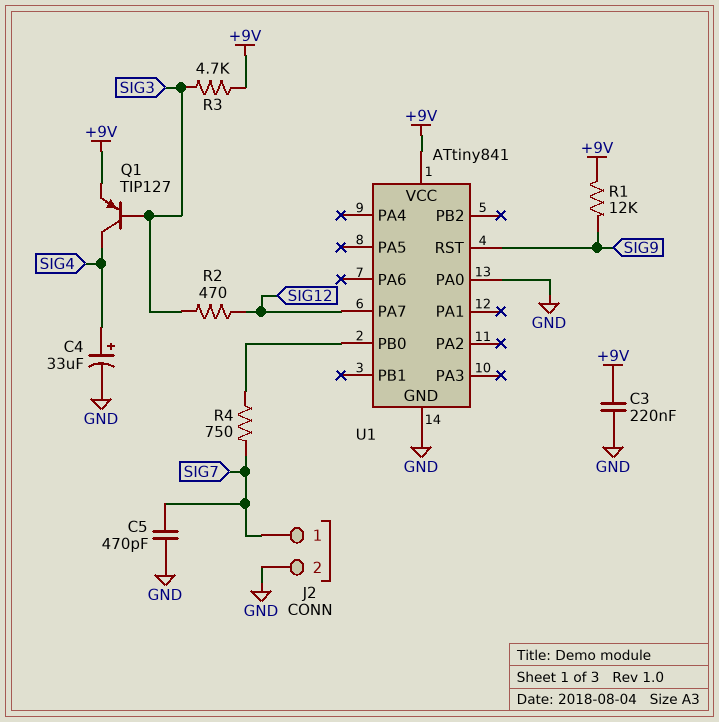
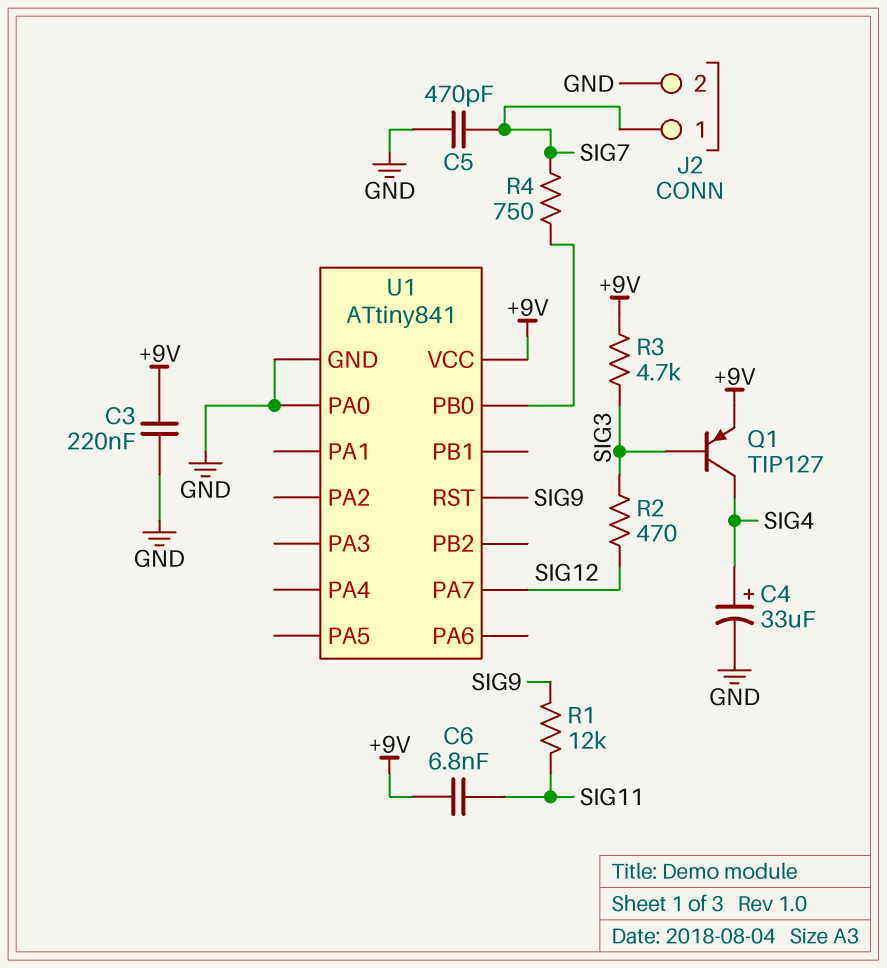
C6: none -> 6.8nF (+9V, SIG11)
R1: 12k (+9V, SIG9) -> 12k (SIG9, SIG11)

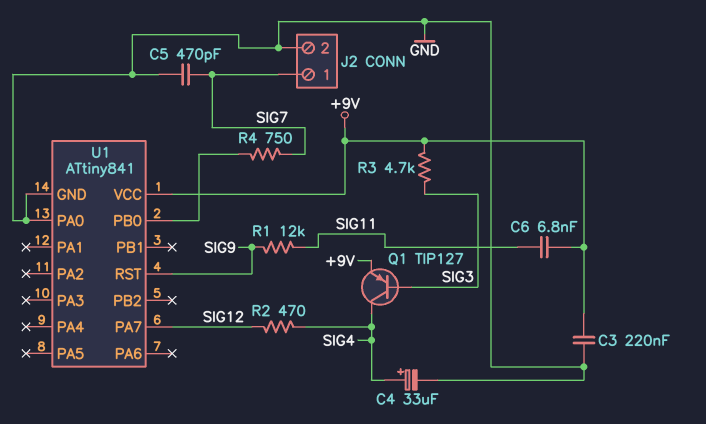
R2: 470 (SIG3, SIG12) -> 470 (SIG4, SIG12)

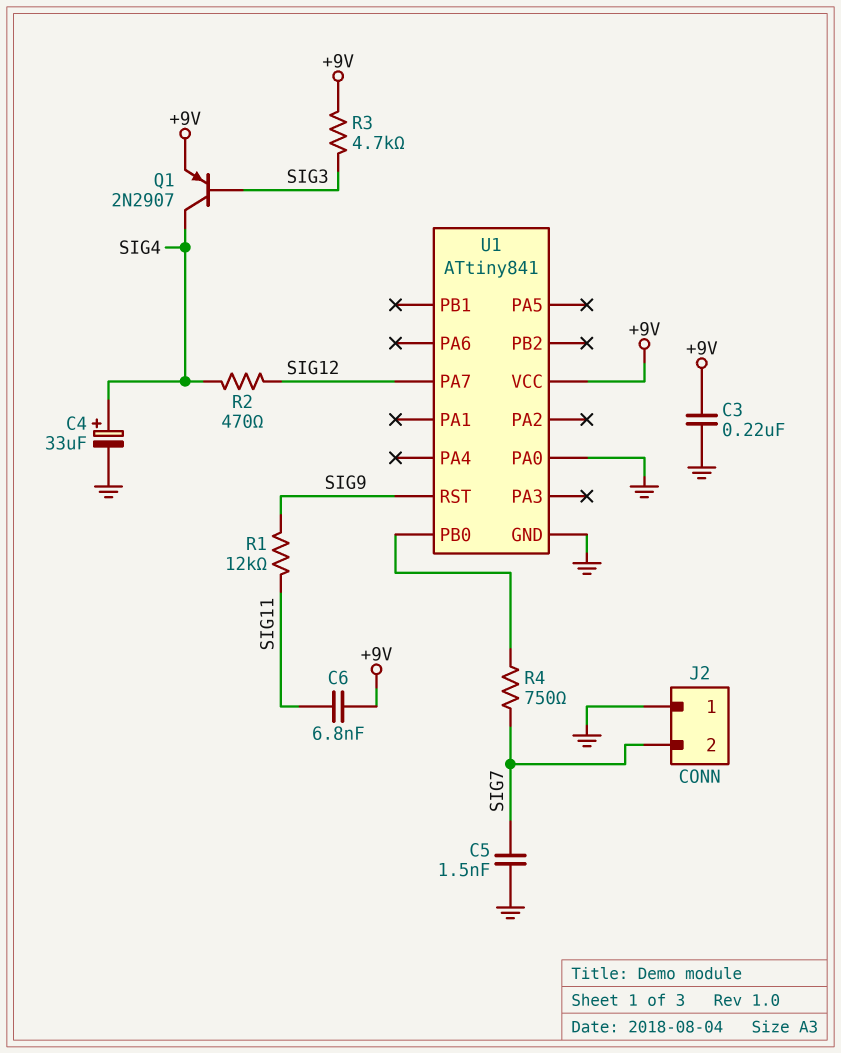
C5: 470pF (GND, SIG7) -> 1.5nF (GND, SIG7)
J2 pin 1: SIG7 -> GND
J2 pin 2: GND -> SIG7
Q1: PNP TIP127 (B SIG3, C SIG4, E +9V) -> PNP 2N2907 (B SIG3, C SIG4, E +9V)

